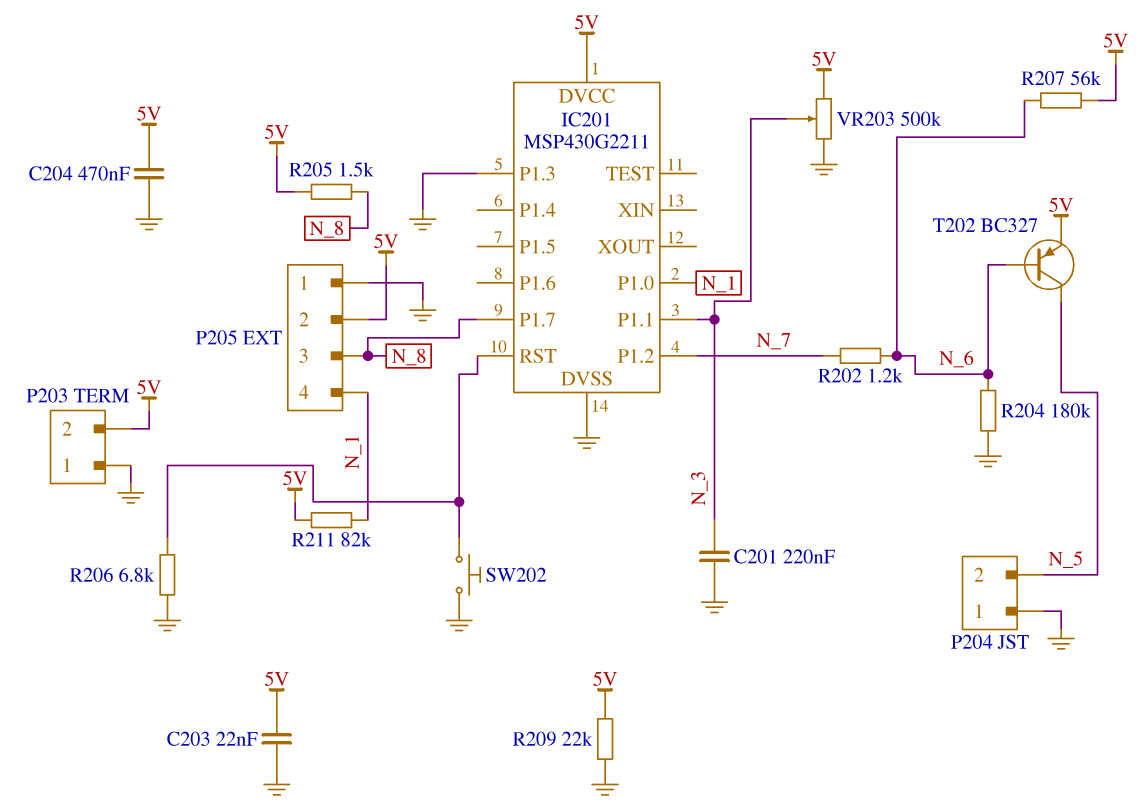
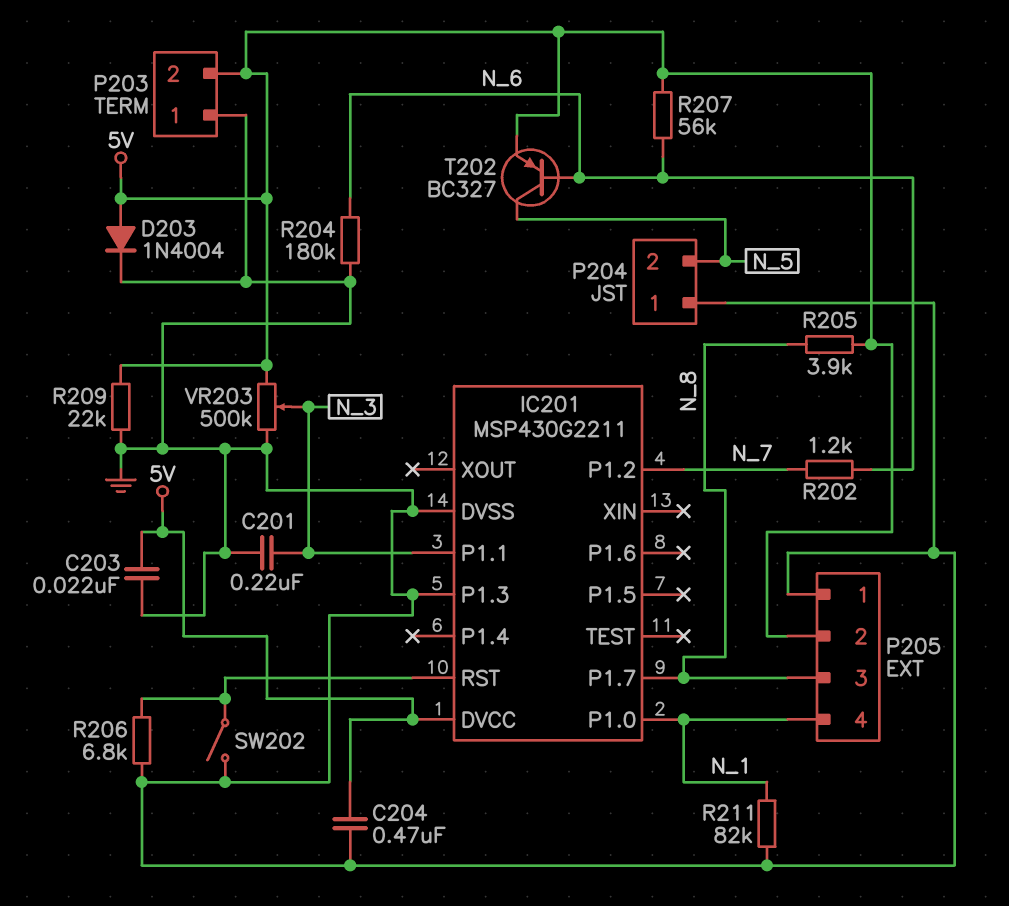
D203: none -> diode 1N4004 (A 5V, K GND)
R205: 1.5k (5V, N_8) -> 3.9k (5V, N_8)
R211: 82k (5V, N_1) -> 82k (GND, N_1)
SW202: button (GND, IC201/RST) -> switch (GND, IC201/RST)

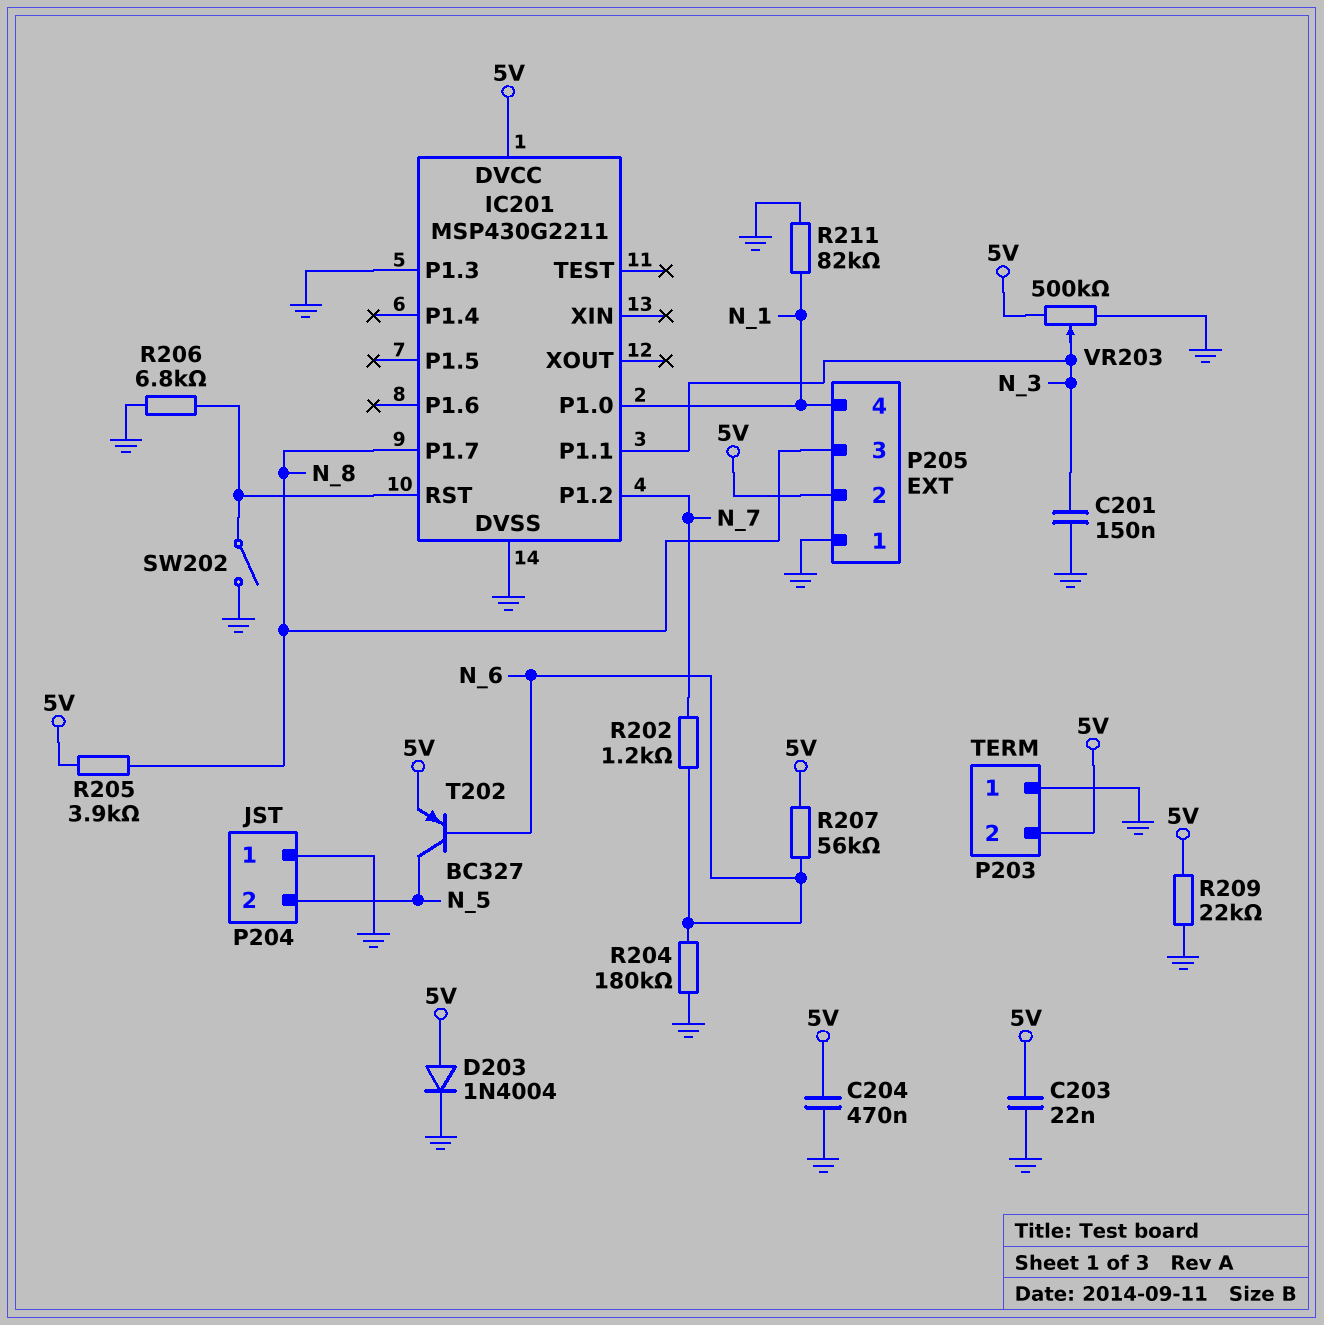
C201: 220nF (GND, N_3) -> 150nF (GND, N_3)

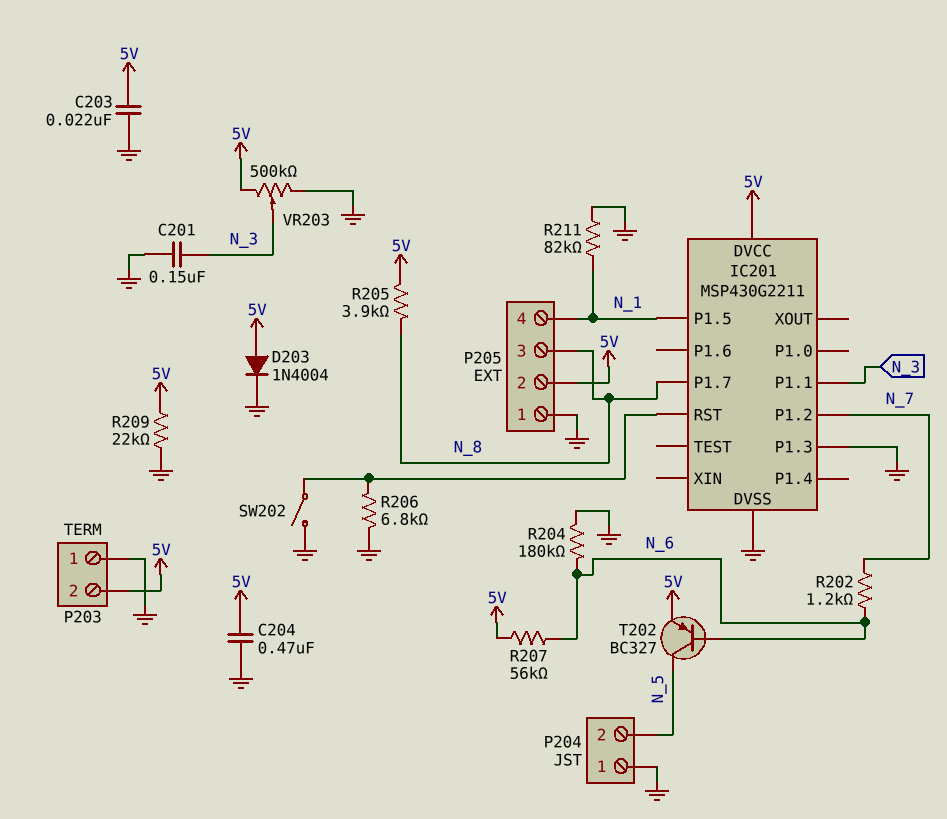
IC201 pin P1.0: N_1 -> none
IC201 pin P1.5: none -> N_1

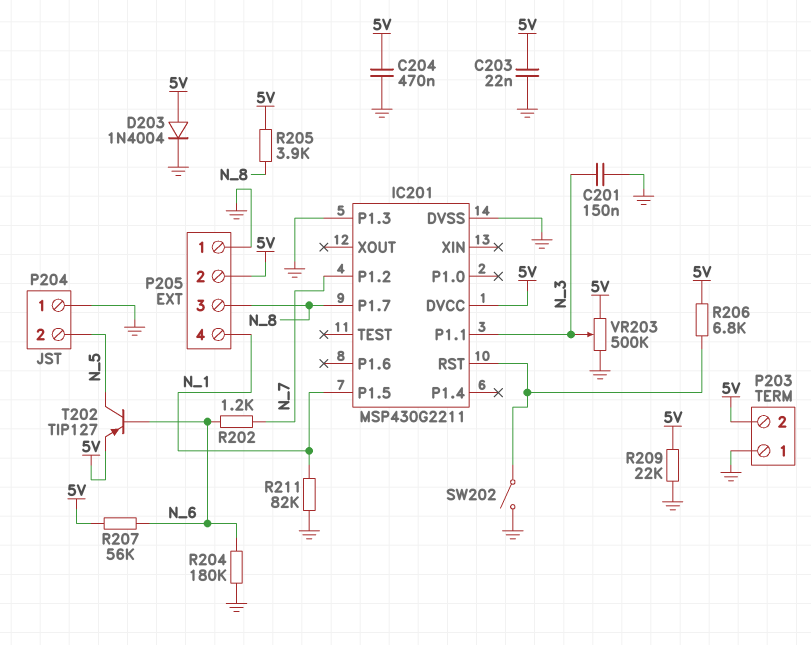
R206: 6.8k (GND, IC201/RST) -> 6.8k (5V, IC201/RST)
T202: PNP BC327 (B N_6, C N_5, E 5V) -> PNP TIP127 (B N_6, C N_5, E 5V)

